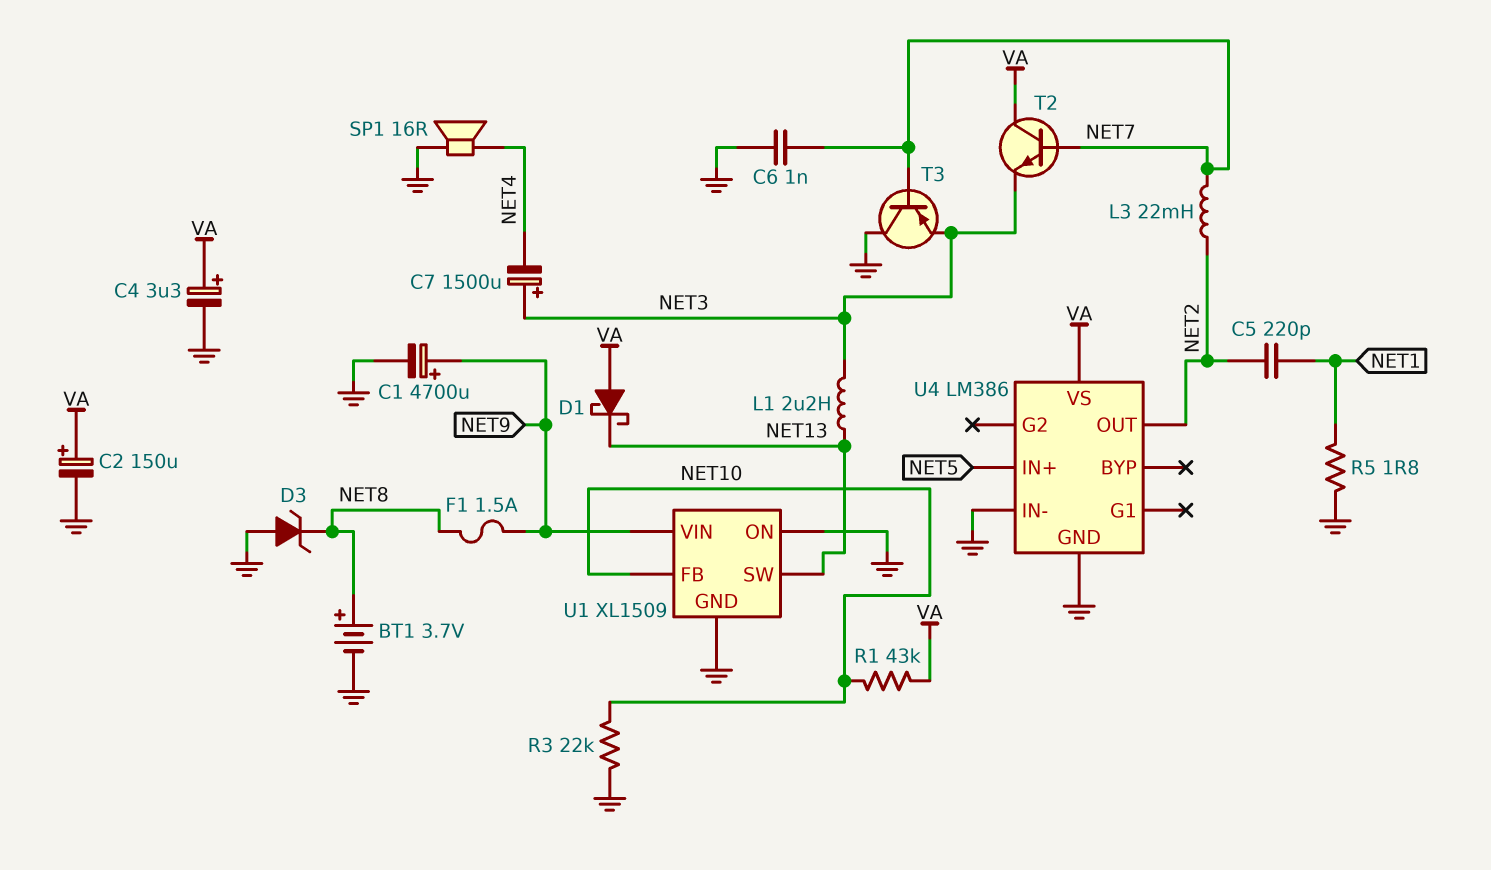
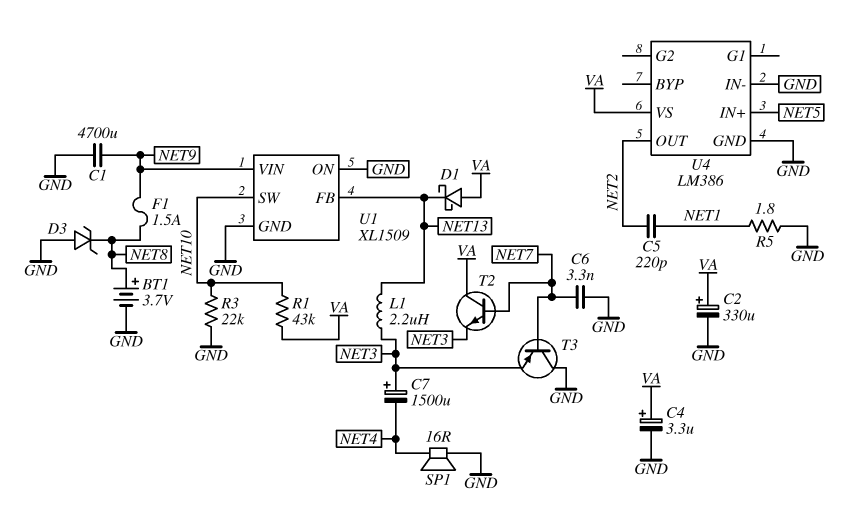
C1: 4700uF (plus NET9, minus GND) -> 4700uF (GND, NET9)
C2: 150uF (plus VA, minus GND) -> 330uF (plus VA, minus GND)
C6: 1nF (GND, NET7) -> 3.3nF (GND, NET7)
L3: 22mH (NET2, NET7) -> none
U1 pin FB: NET10 -> NET13
U1 pin SW: NET13 -> NET10

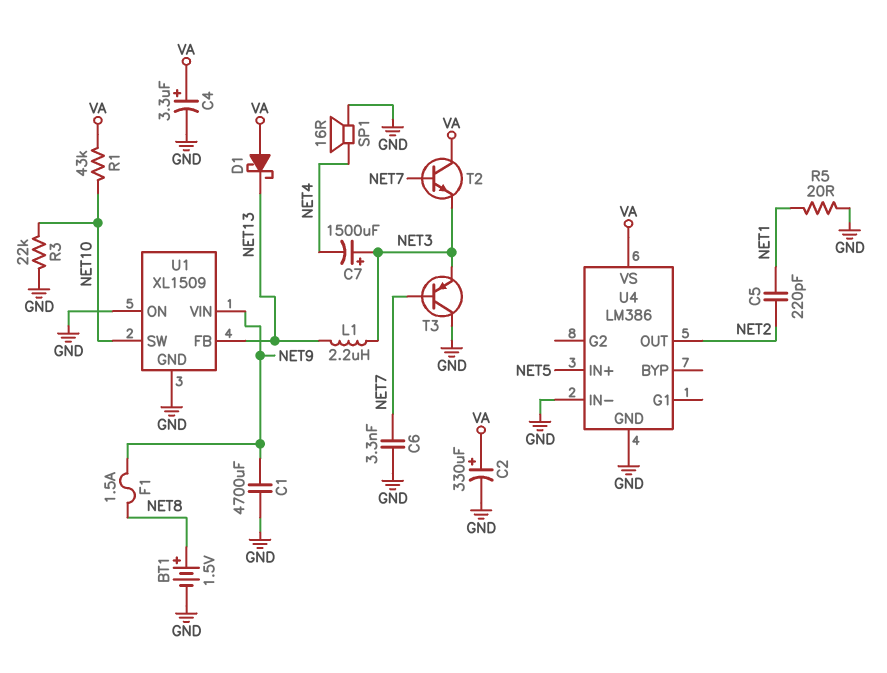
BT1: 3.7V (plus NET8, minus GND) -> 1.5V (plus NET8, minus GND)
D3: zener (A GND, K NET8) -> none
R5: 1.8 (GND, NET1) -> 20 (GND, NET1)

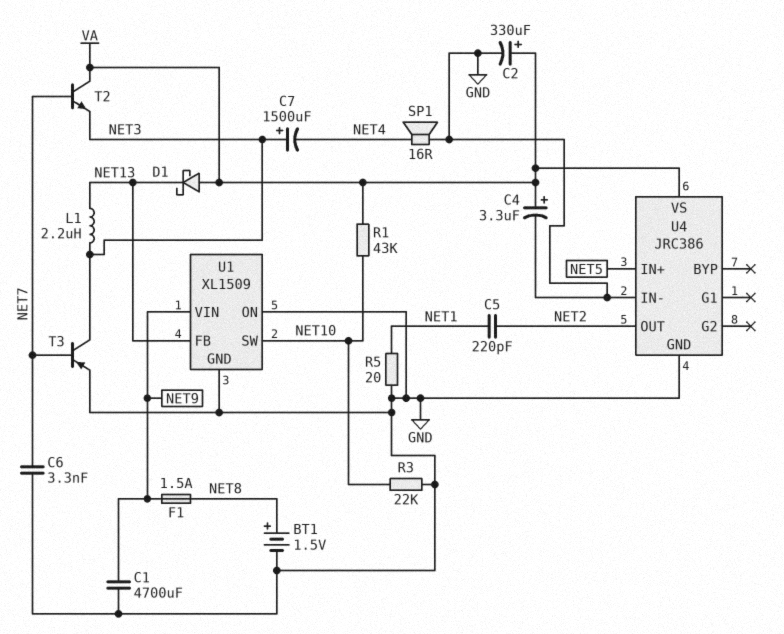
T3: PNP (B NET7, C GND, E NET3) -> PNP (B NET7, C NET3, E GND)
U4: LM386 -> JRC386

